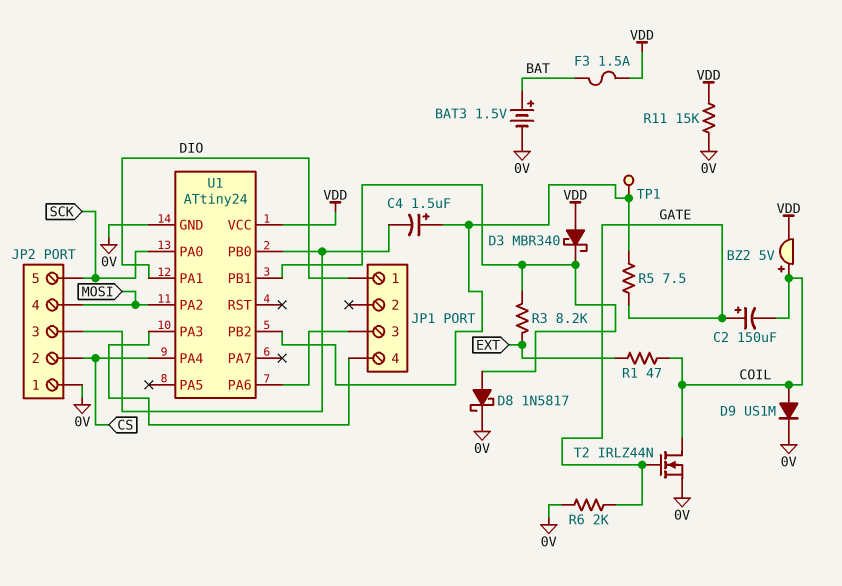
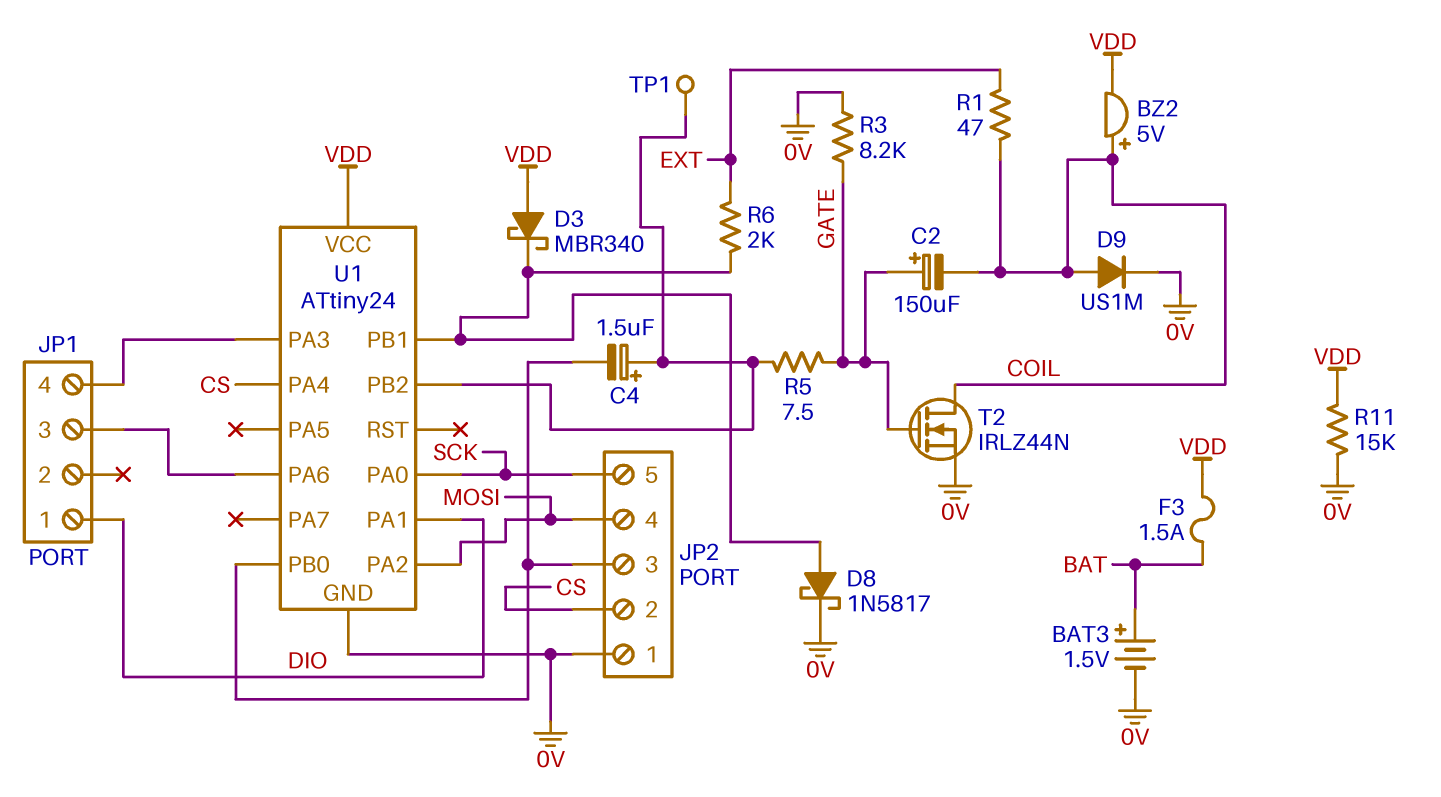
R3: 8.2k (EXT, U1/PB1) -> 8.2k (0V, GATE)
R6: 2k (0V, GATE) -> 2k (EXT, U1/PB1)

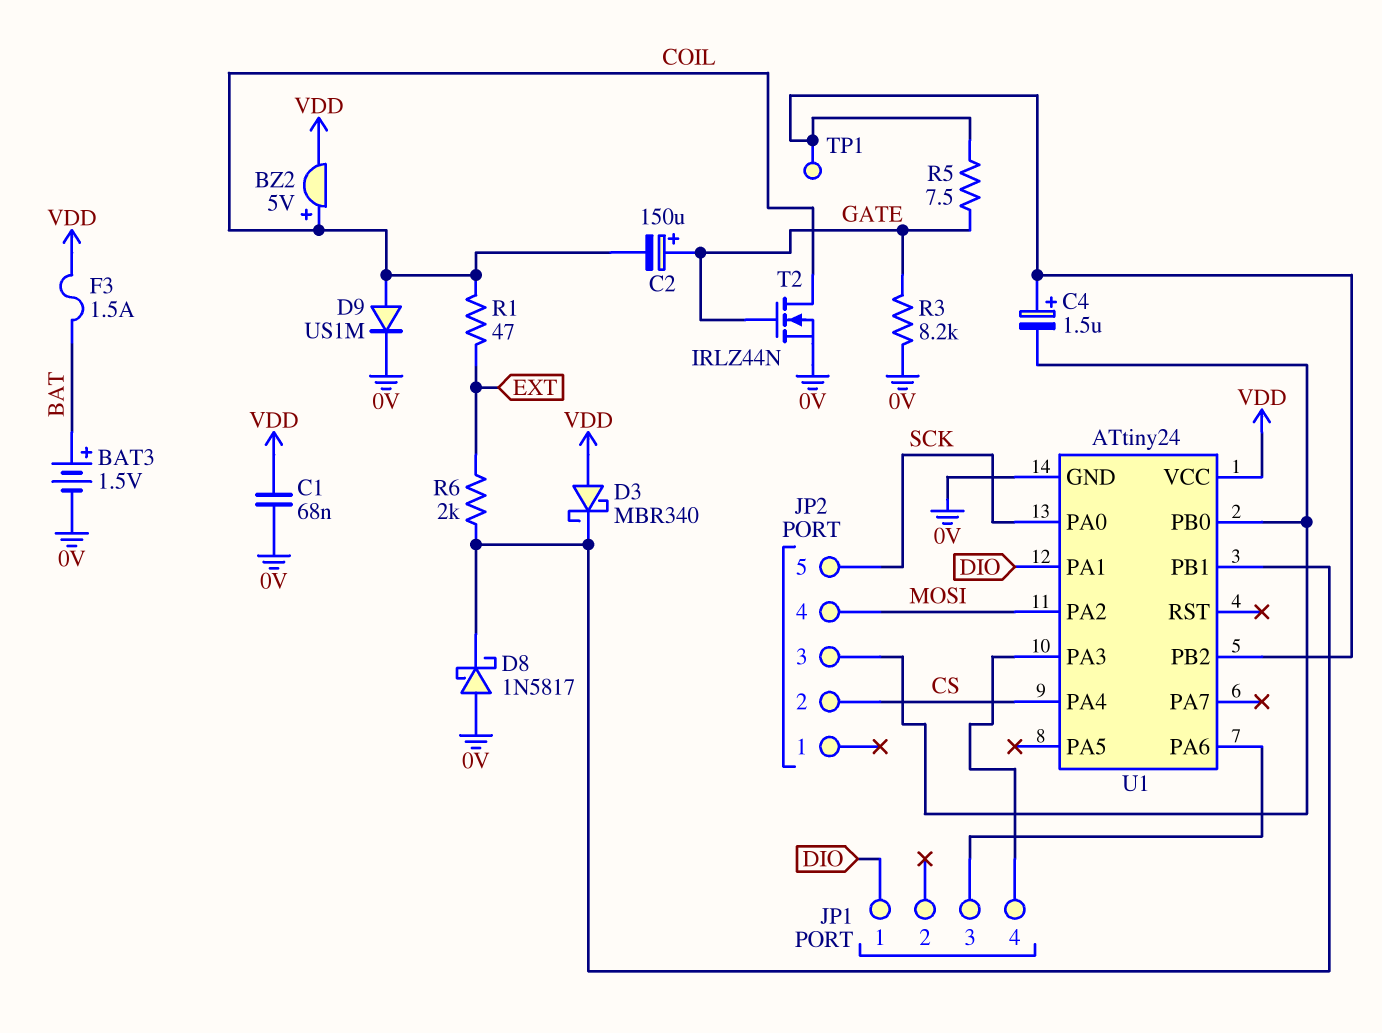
C1: none -> 68nF (0V, VDD)
D8: schottky 1N5817 (A U1/PB1, K 0V) -> schottky 1N5817 (A 0V, K U1/PB1)
JP2 pin 1: 0V -> none
R11: 15k (0V, VDD) -> none

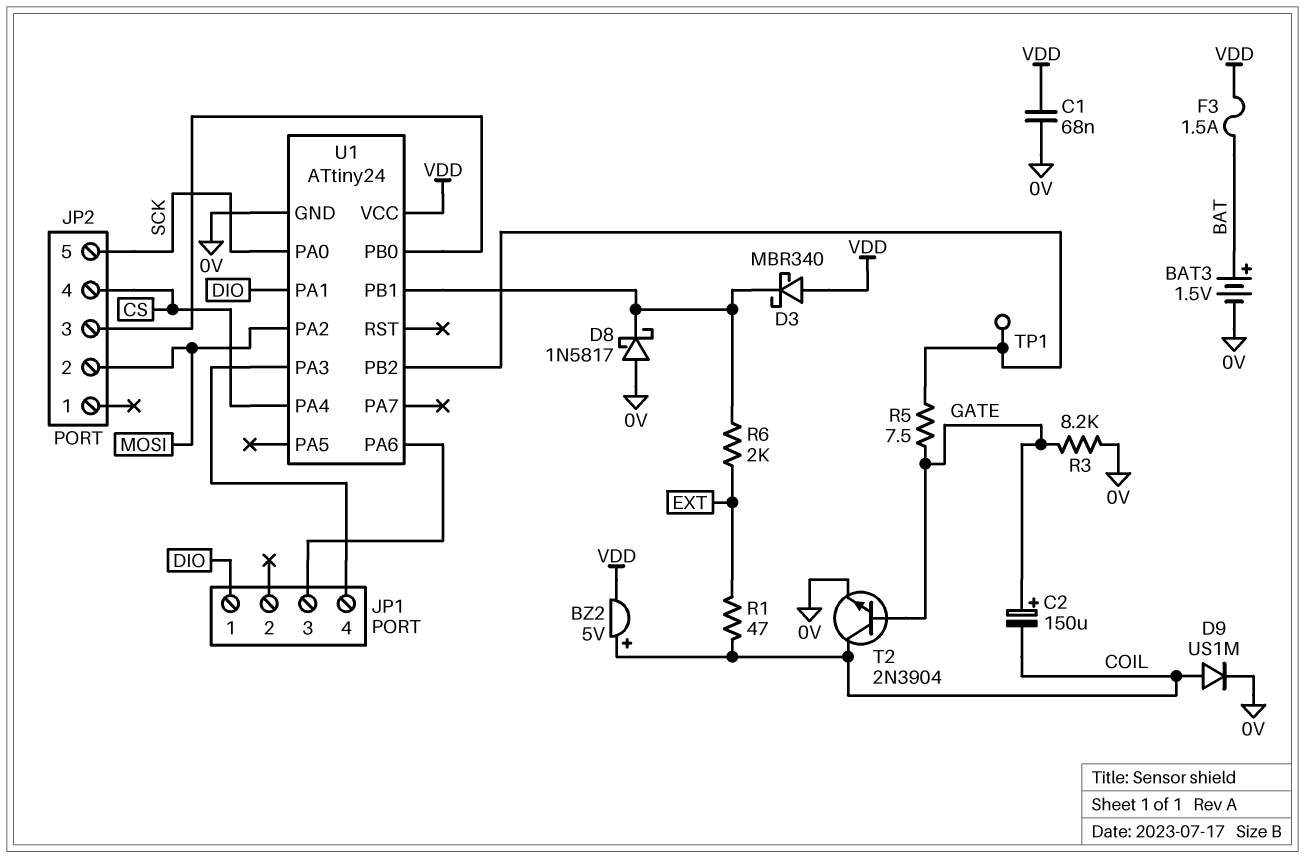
C4: 1.5uF (plus U1/PB2, minus JP2/3) -> none
JP2 pin 2: CS -> MOSI
JP2 pin 4: MOSI -> CS
T2: NMOS IRLZ44N (G GATE, D COIL, S 0V) -> NPN 2N3904 (B GATE, C COIL, E 0V)

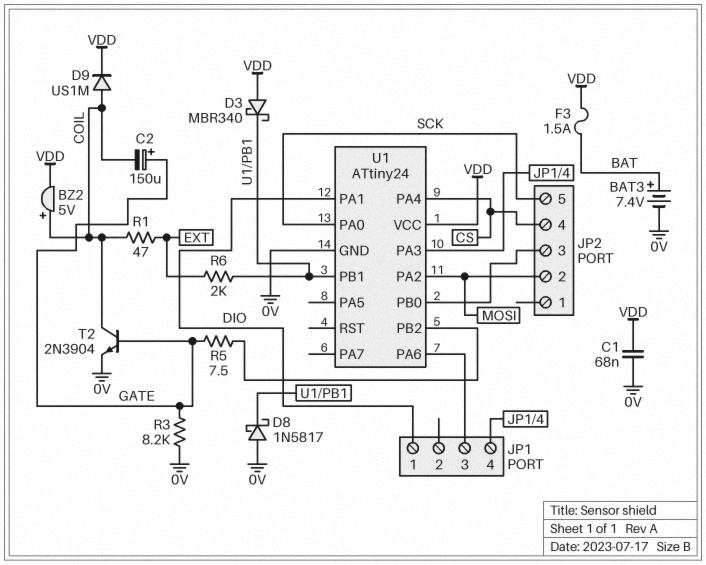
BAT3: 1.5V (plus BAT, minus 0V) -> 7.4V (plus BAT, minus 0V)
D9: diode US1M (A COIL, K 0V) -> diode US1M (A COIL, K VDD)
TP1: test point (U1/PB2) -> none

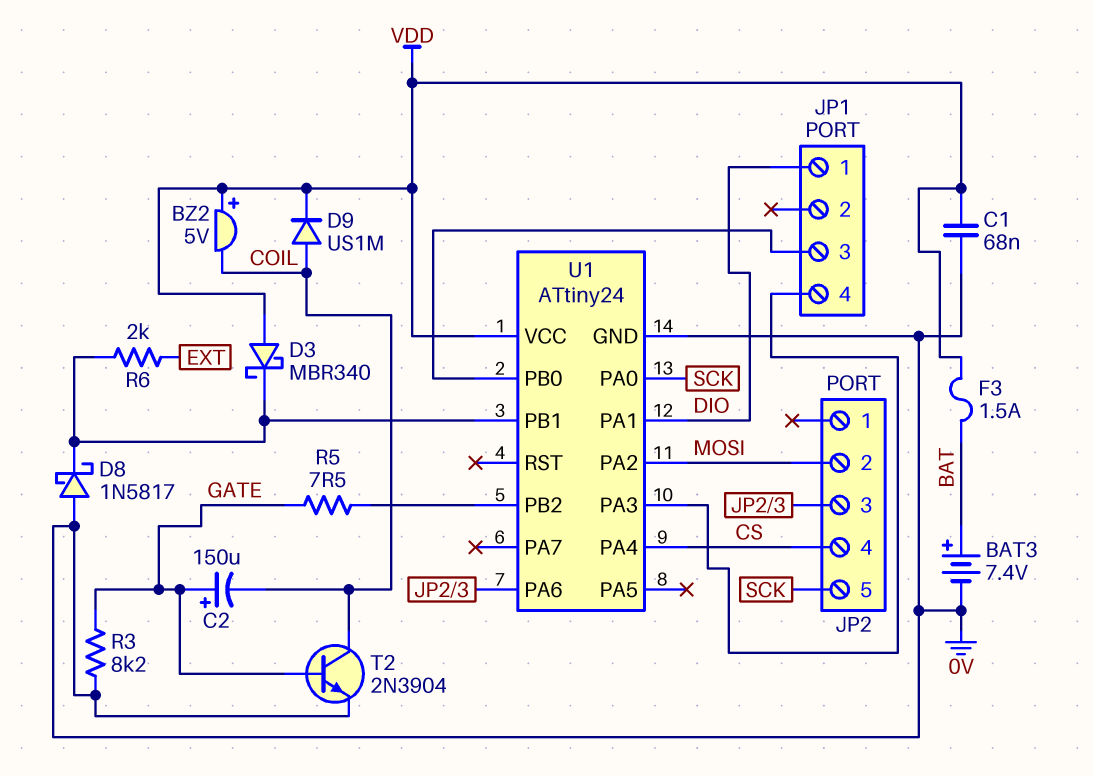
BZ2: buzzer 5V (plus COIL, minus VDD) -> buzzer 5V (plus VDD, minus COIL)
R1: 47 (COIL, EXT) -> none
U1 pin PA6: JP1/3 -> JP2/3
U1 pin PB0: JP2/3 -> JP1/3

